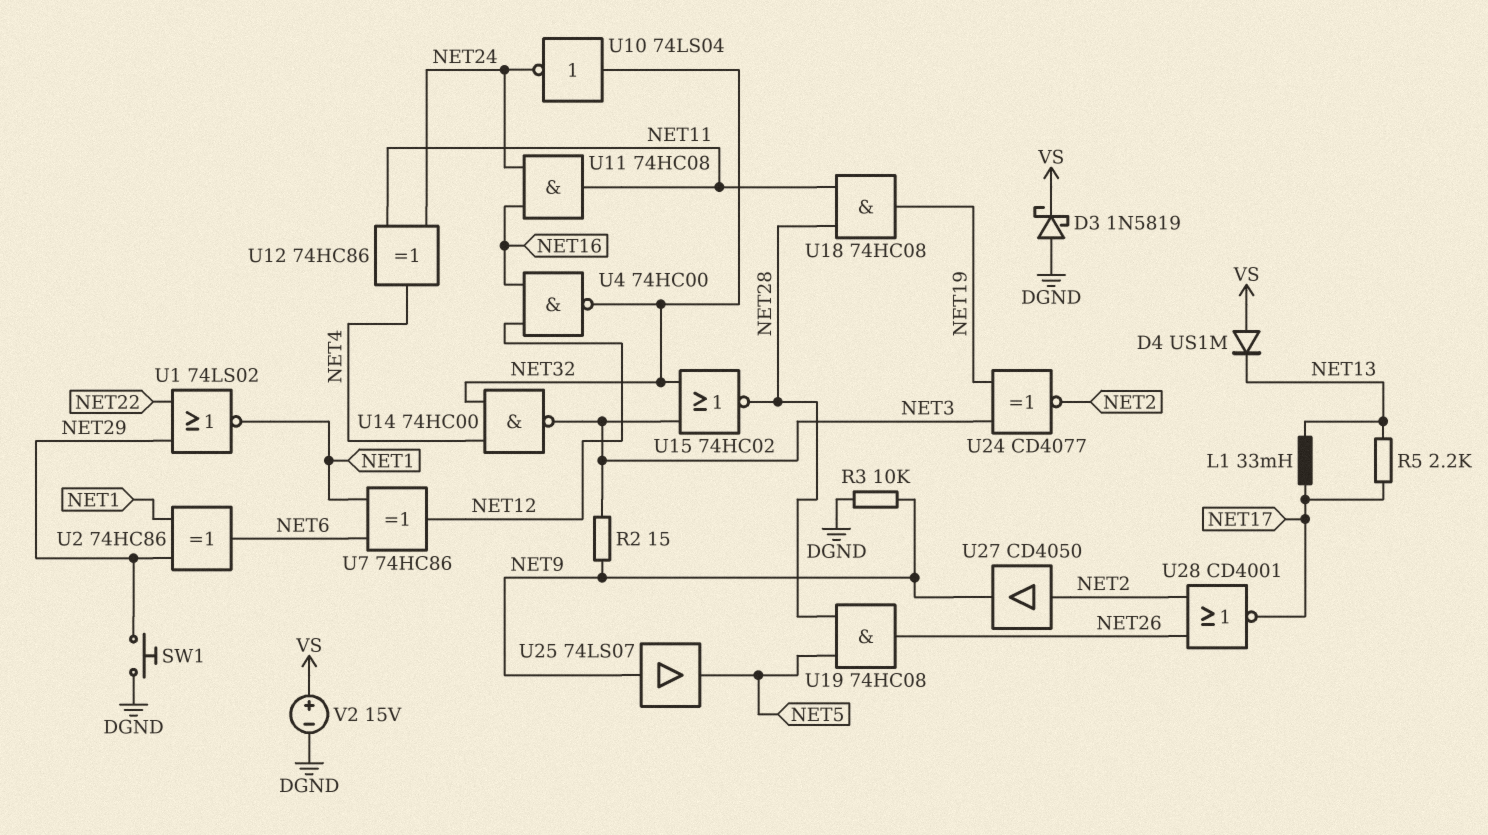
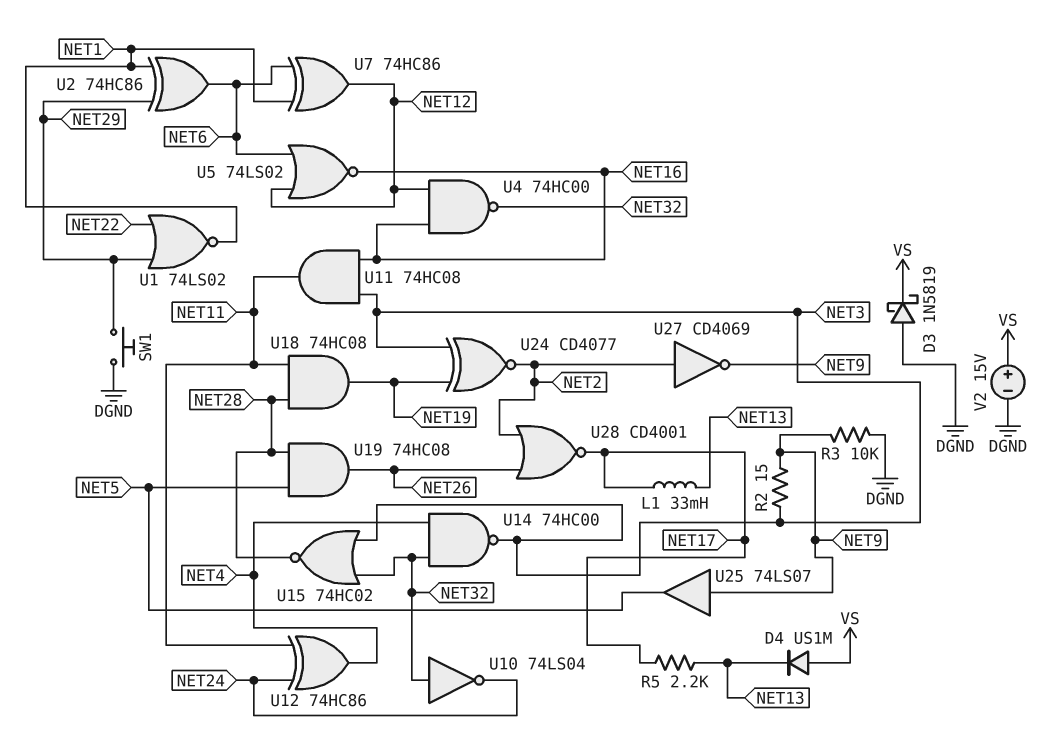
U5: none -> NOR 74LS02 (in NET6, in NET12, out NET16)
U11: AND 74HC08 (in NET16, in NET24, out NET11) -> AND 74HC08 (in NET3, in NET16, out NET11)
U27: buffer CD4050 (in NET2, out NET9) -> NOT CD4069 (in NET2, out NET9)

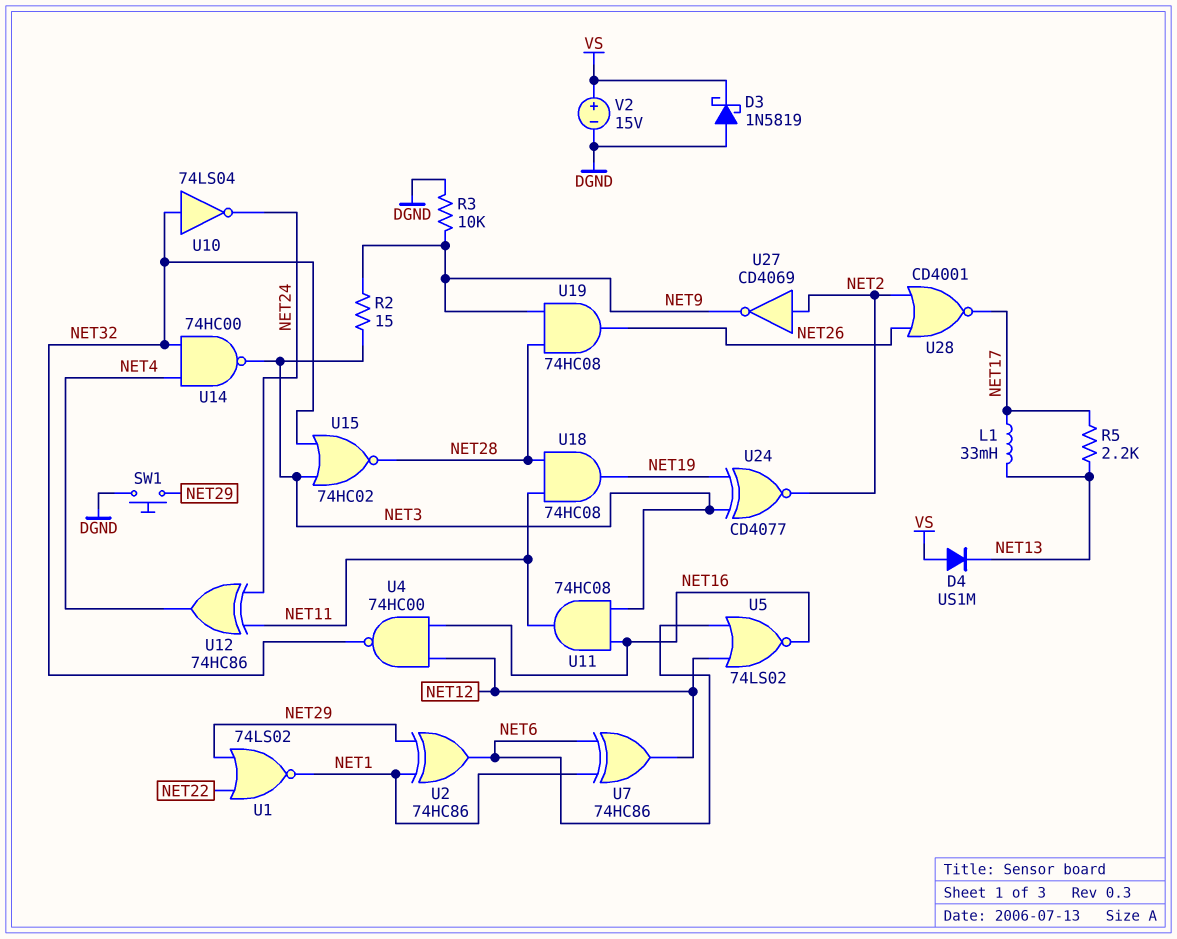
U19: AND 74HC08 (in NET5, in NET28, out NET26) -> AND 74HC08 (in NET9, in NET28, out NET26)
U25: buffer 74LS07 (in NET9, out NET5) -> none

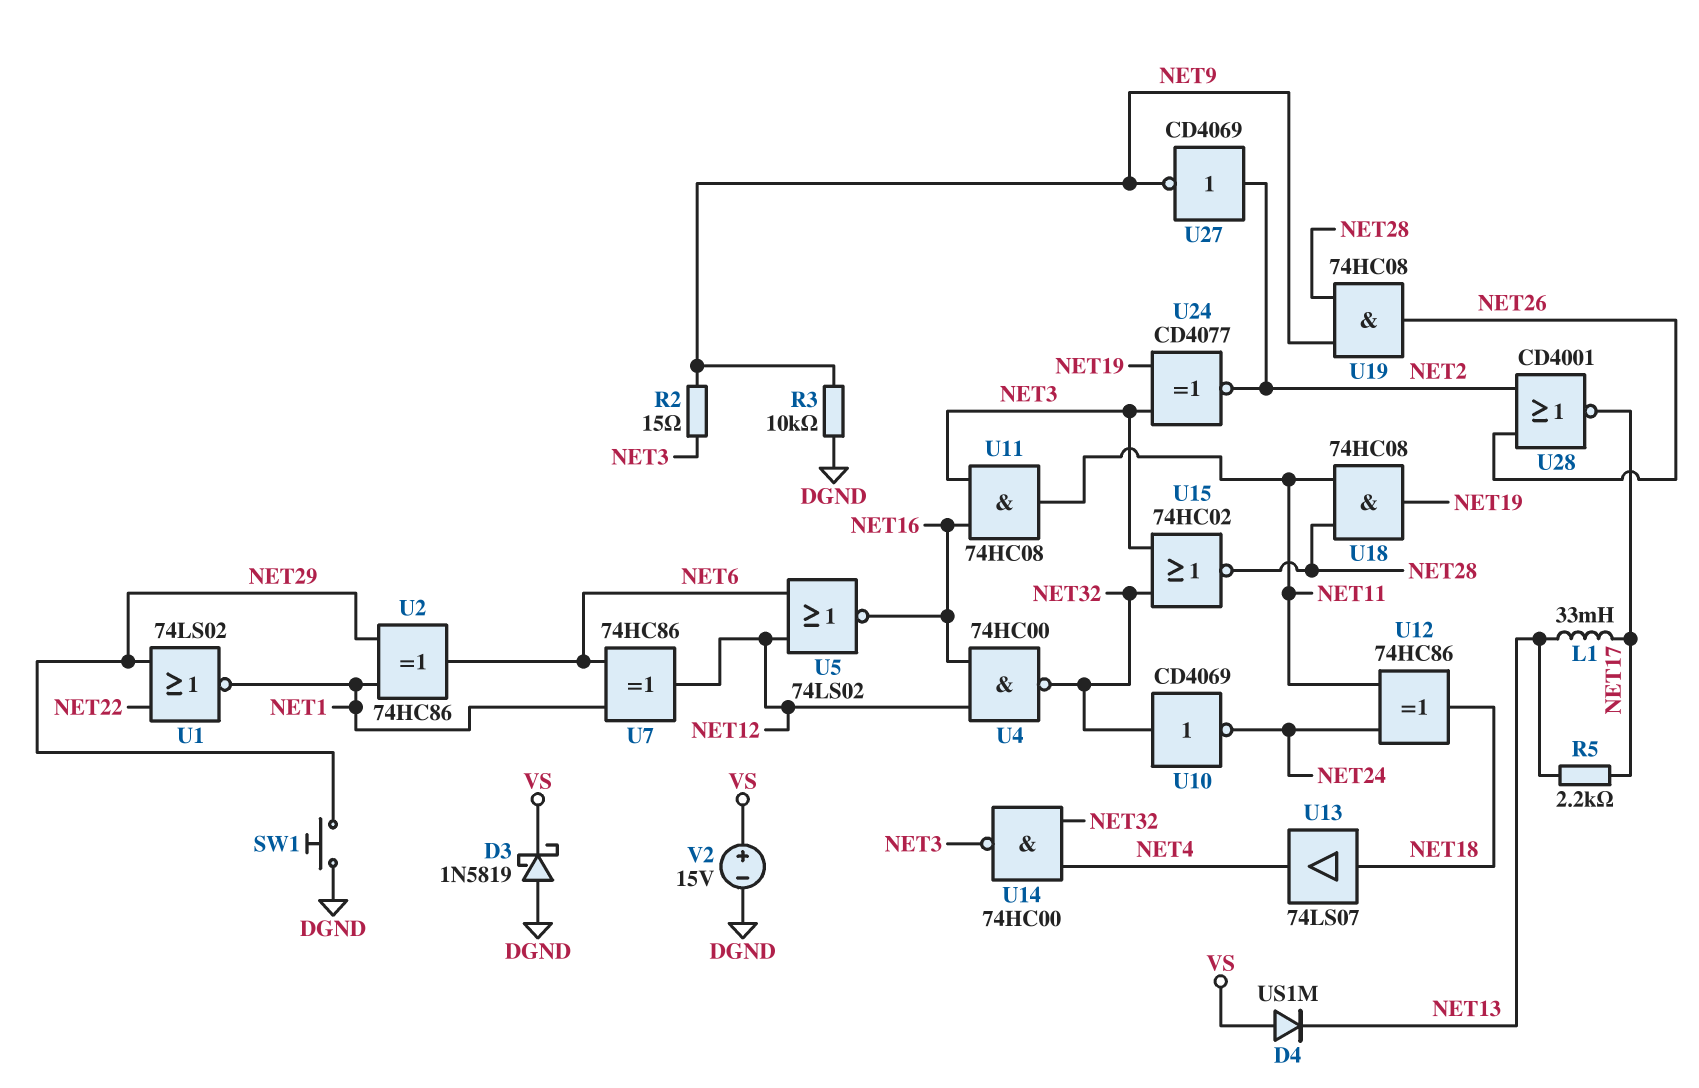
U10: NOT 74LS04 (in NET32, out NET24) -> NOT CD4069 (in NET32, out NET24)
U12: XOR 74HC86 (in NET11, in NET24, out NET4) -> XOR 74HC86 (in NET11, in NET24, out NET18)
U13: none -> buffer 74LS07 (in NET18, out NET4)

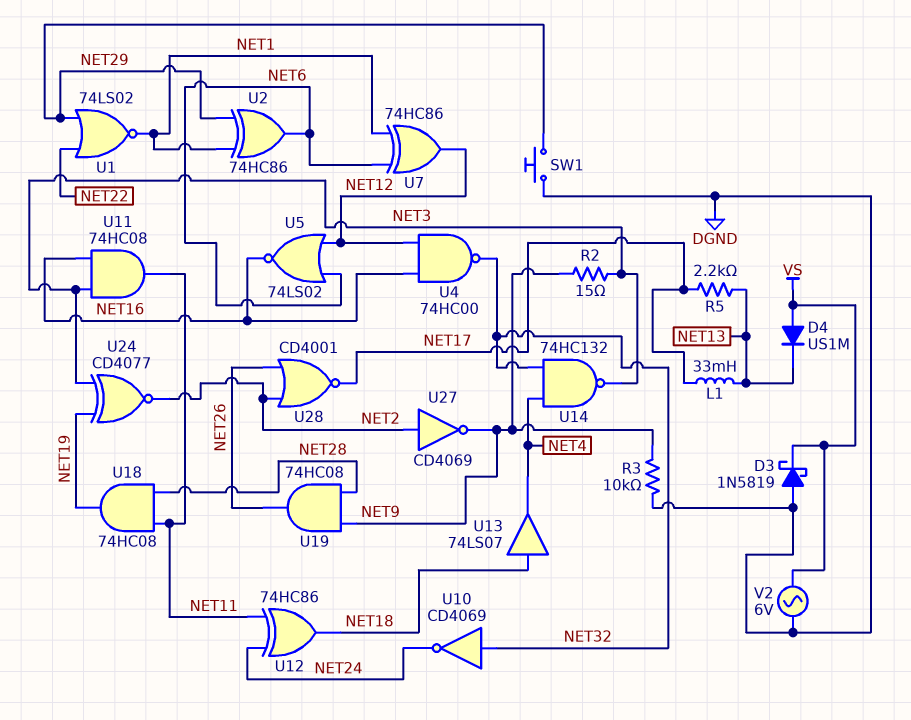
U14: NAND 74HC00 (in NET4, in NET32, out NET3) -> NAND 74HC132 (in NET4, in NET32, out NET3)
U15: NOR 74HC02 (in NET3, in NET32, out NET28) -> none
V2: 15V (plus VS, minus DGND) -> AC 6V (DGND, VS)

